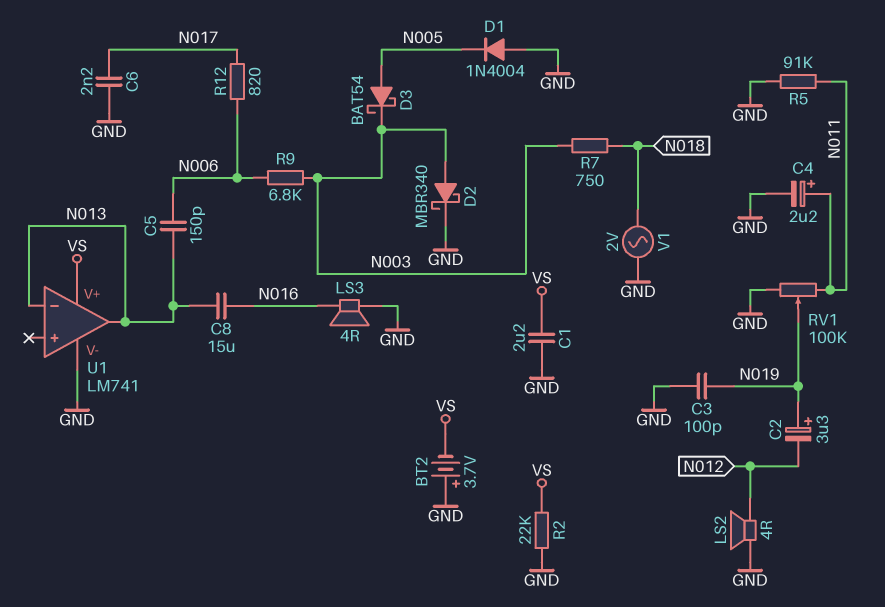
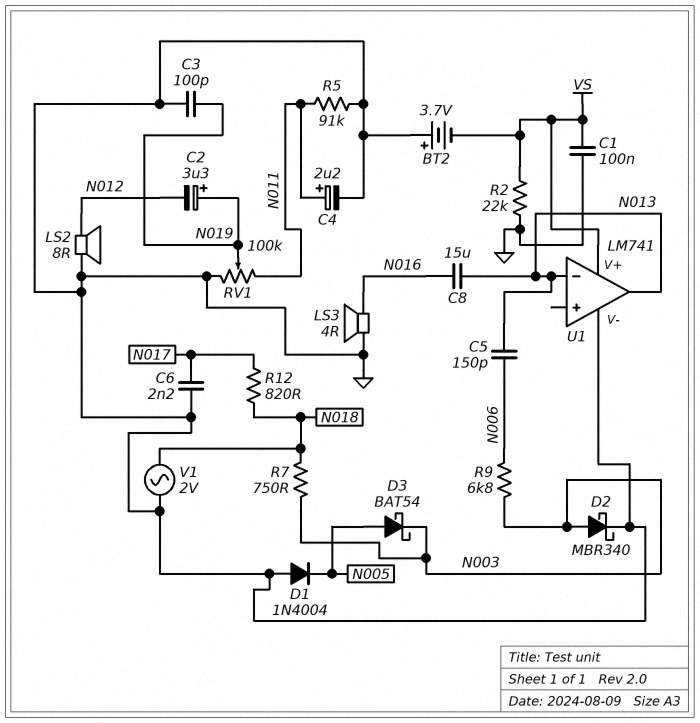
C1: 2.2uF (GND, VS) -> 100nF (GND, VS)
LS2: speaker 4R (GND, N012) -> speaker 8R (GND, N012)
R12: 820 (N006, N017) -> 820 (N017, N018)

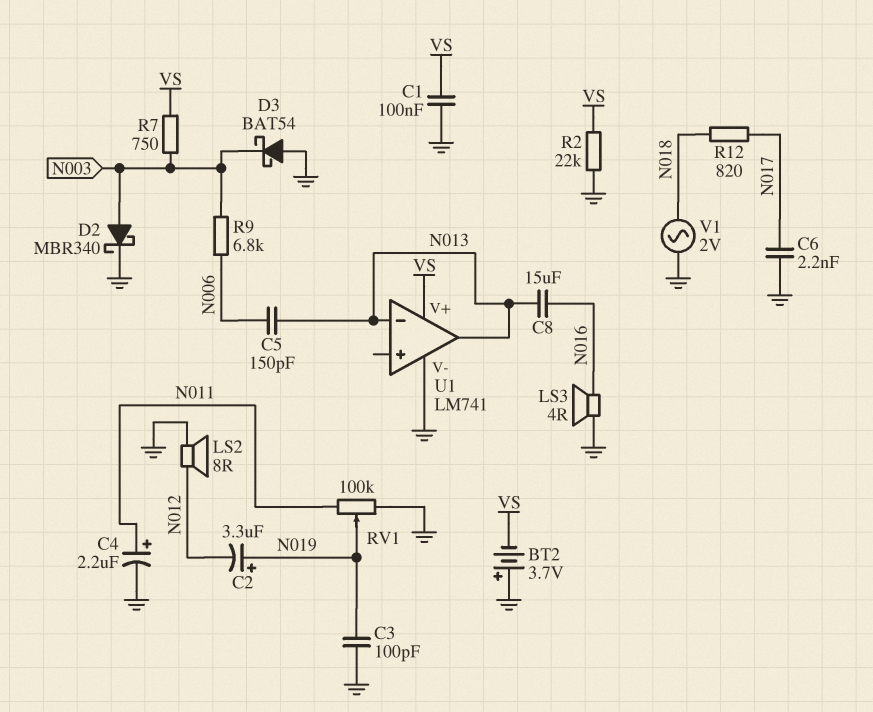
D1: diode 1N4004 (A GND, K N005) -> none
D3: schottky BAT54 (A N005, K N003) -> schottky BAT54 (A GND, K N003)
R5: 91k (GND, N011) -> none
R7: 750 (N003, N018) -> 750 (N003, VS)

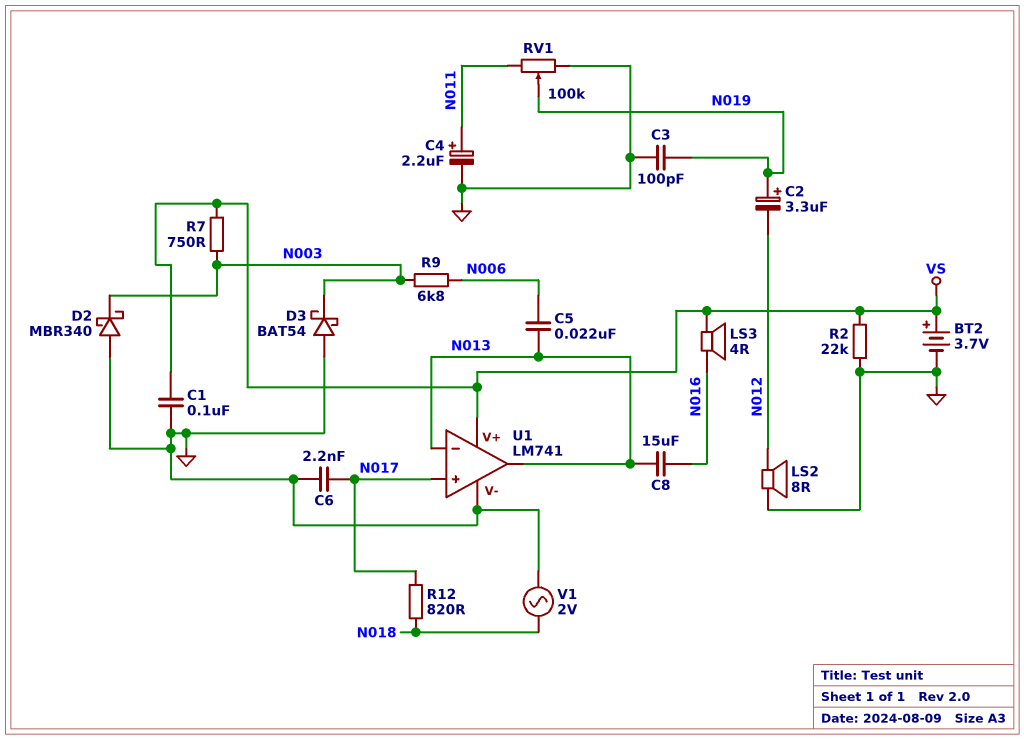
BT2: 3.7V (plus GND, minus VS) -> 3.7V (plus VS, minus GND)
C5: 150pF (N006, N013) -> 22nF (N006, N013)
D2: schottky MBR340 (A N003, K GND) -> schottky MBR340 (A GND, K N003)
LS3: speaker 4R (GND, N016) -> speaker 4R (N016, VS)
U1 pin in+: none -> N017

